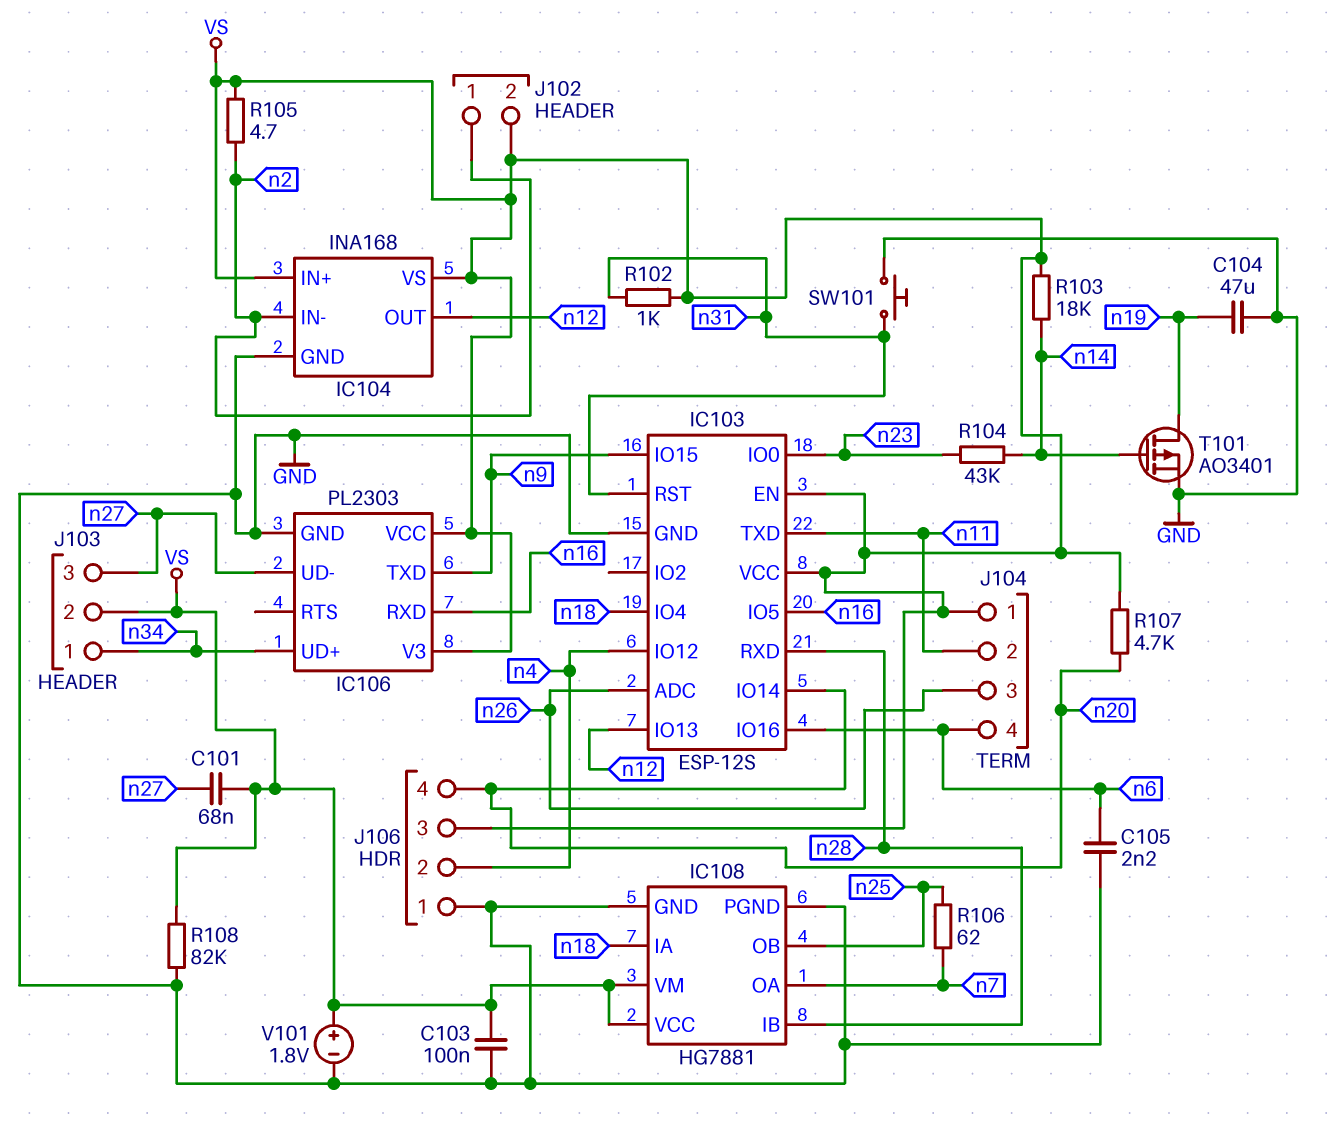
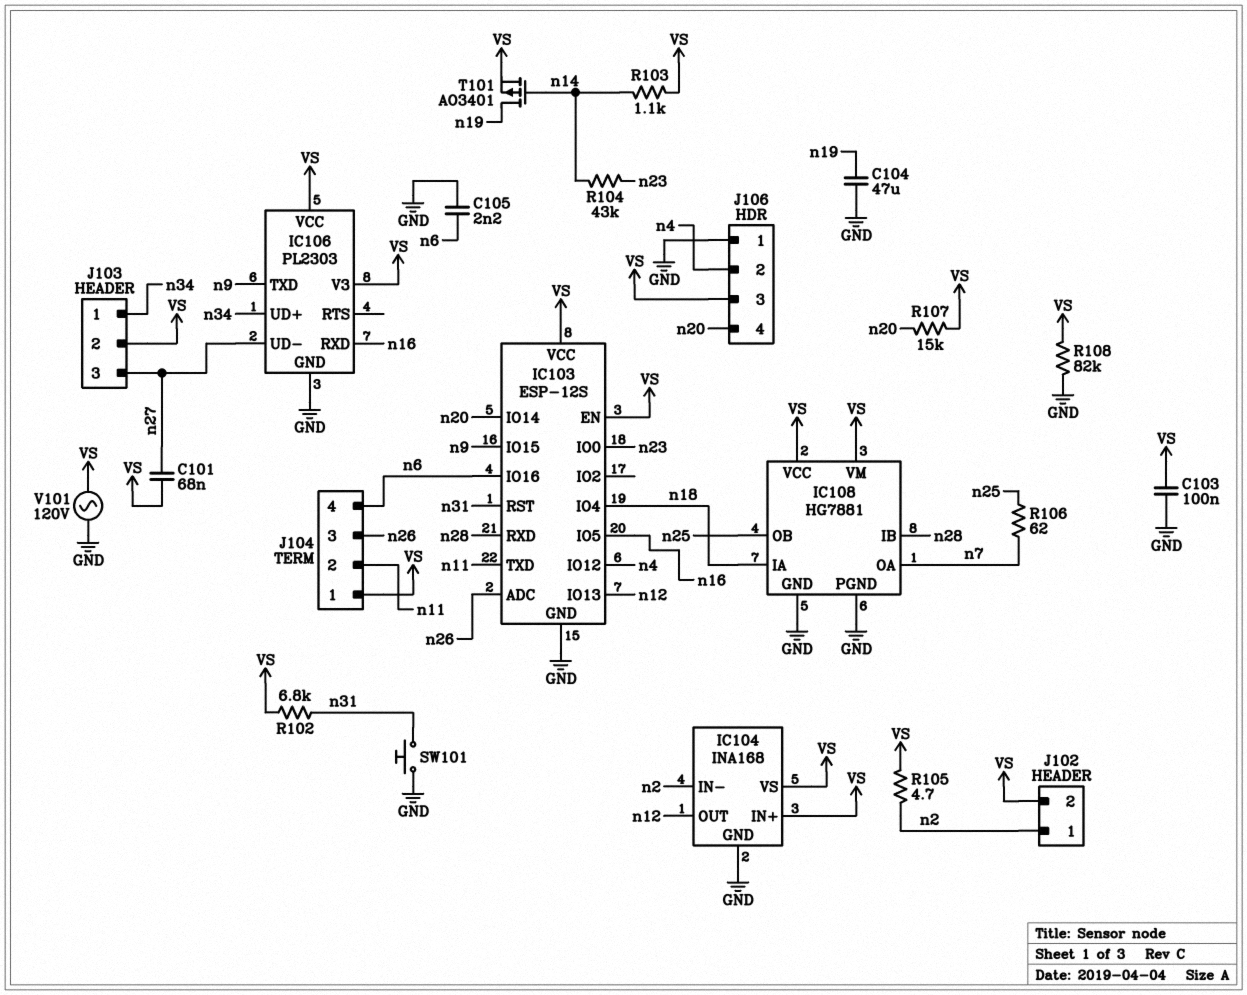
R102: 1k (VS, n31) -> 6.8k (VS, n31)
R103: 18k (VS, n14) -> 1.1k (VS, n14)
R107: 4.7k (VS, n20) -> 15k (VS, n20)
T101: PMOS AO3401 (G n14, D n19, S GND) -> PMOS AO3401 (G n14, D n19, S VS)
V101: 1.8V (plus VS, minus GND) -> AC 120V (GND, VS)

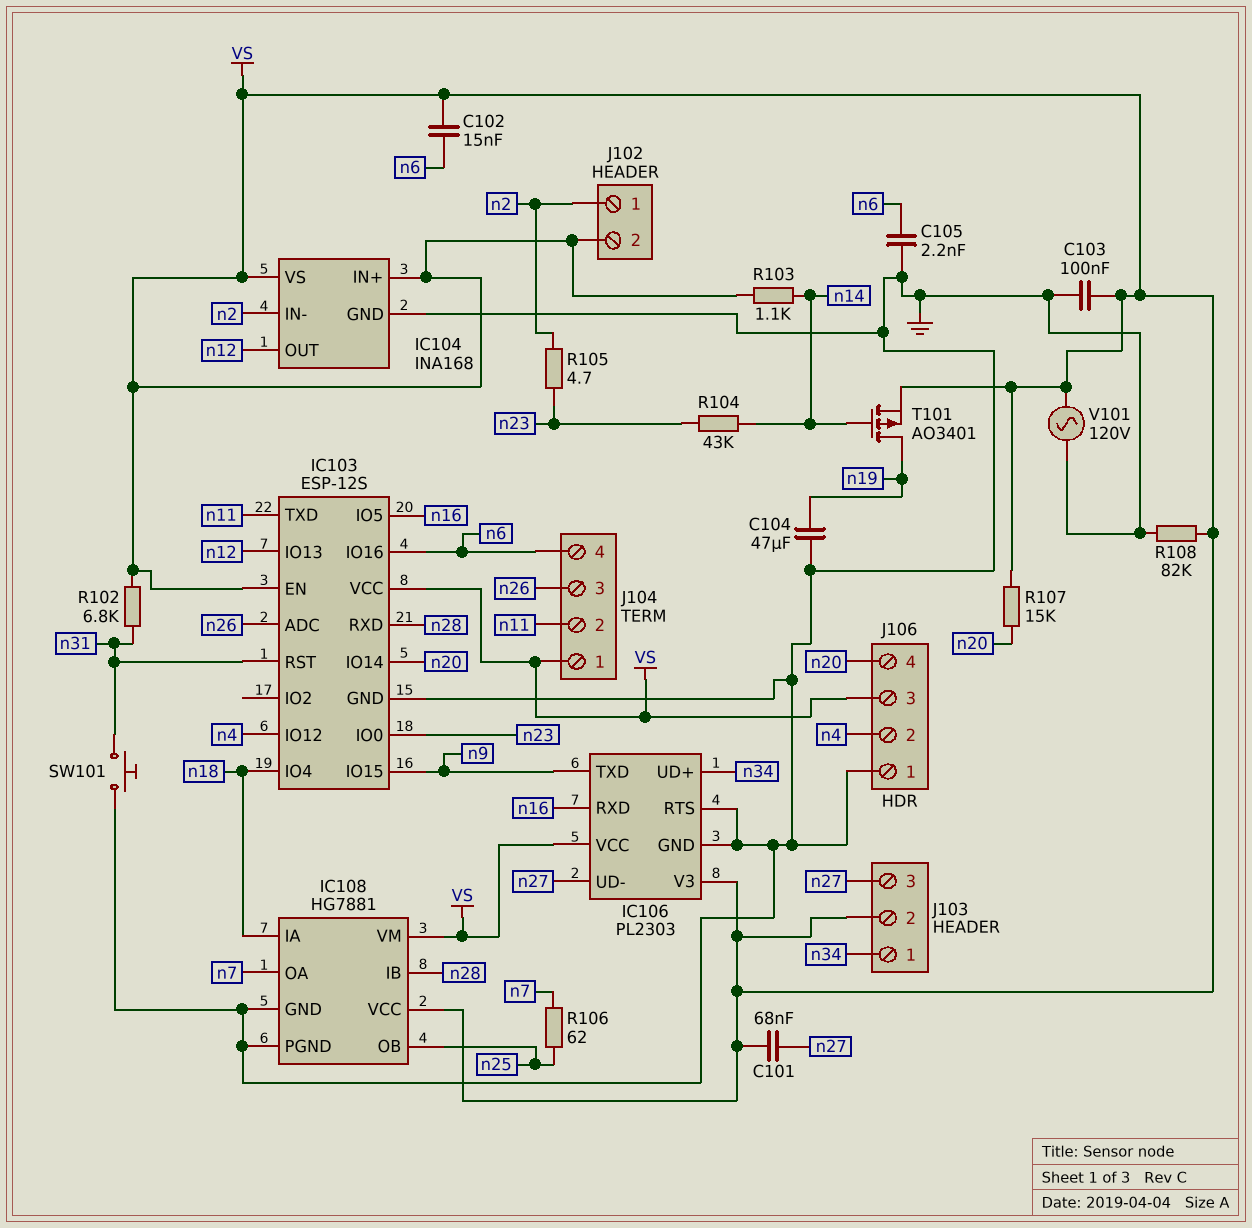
C102: none -> 15nF (VS, n6)
IC106 pin RTS: none -> GND
R105: 4.7 (VS, n2) -> 4.7 (n2, n23)

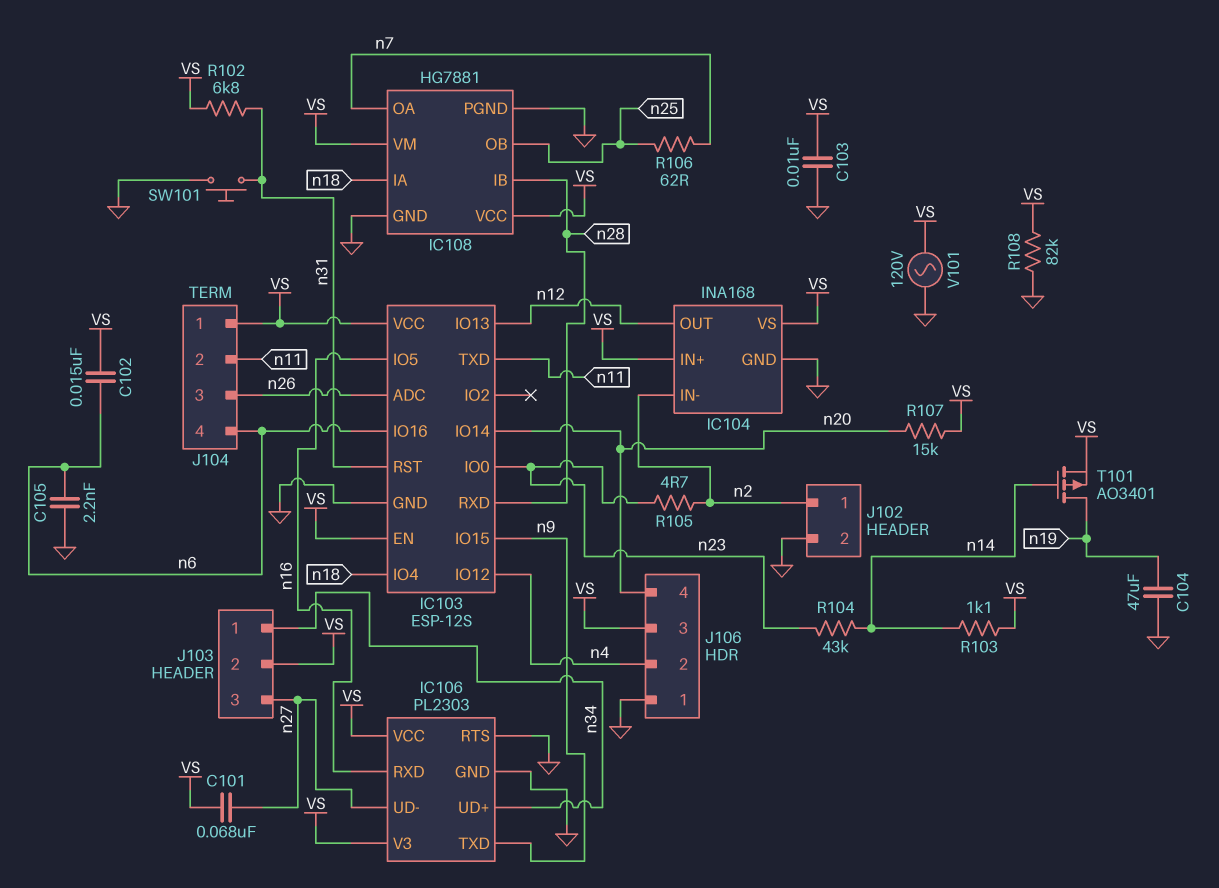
C103: 100nF (GND, VS) -> 10nF (GND, VS)
J102 pin 2: VS -> GND

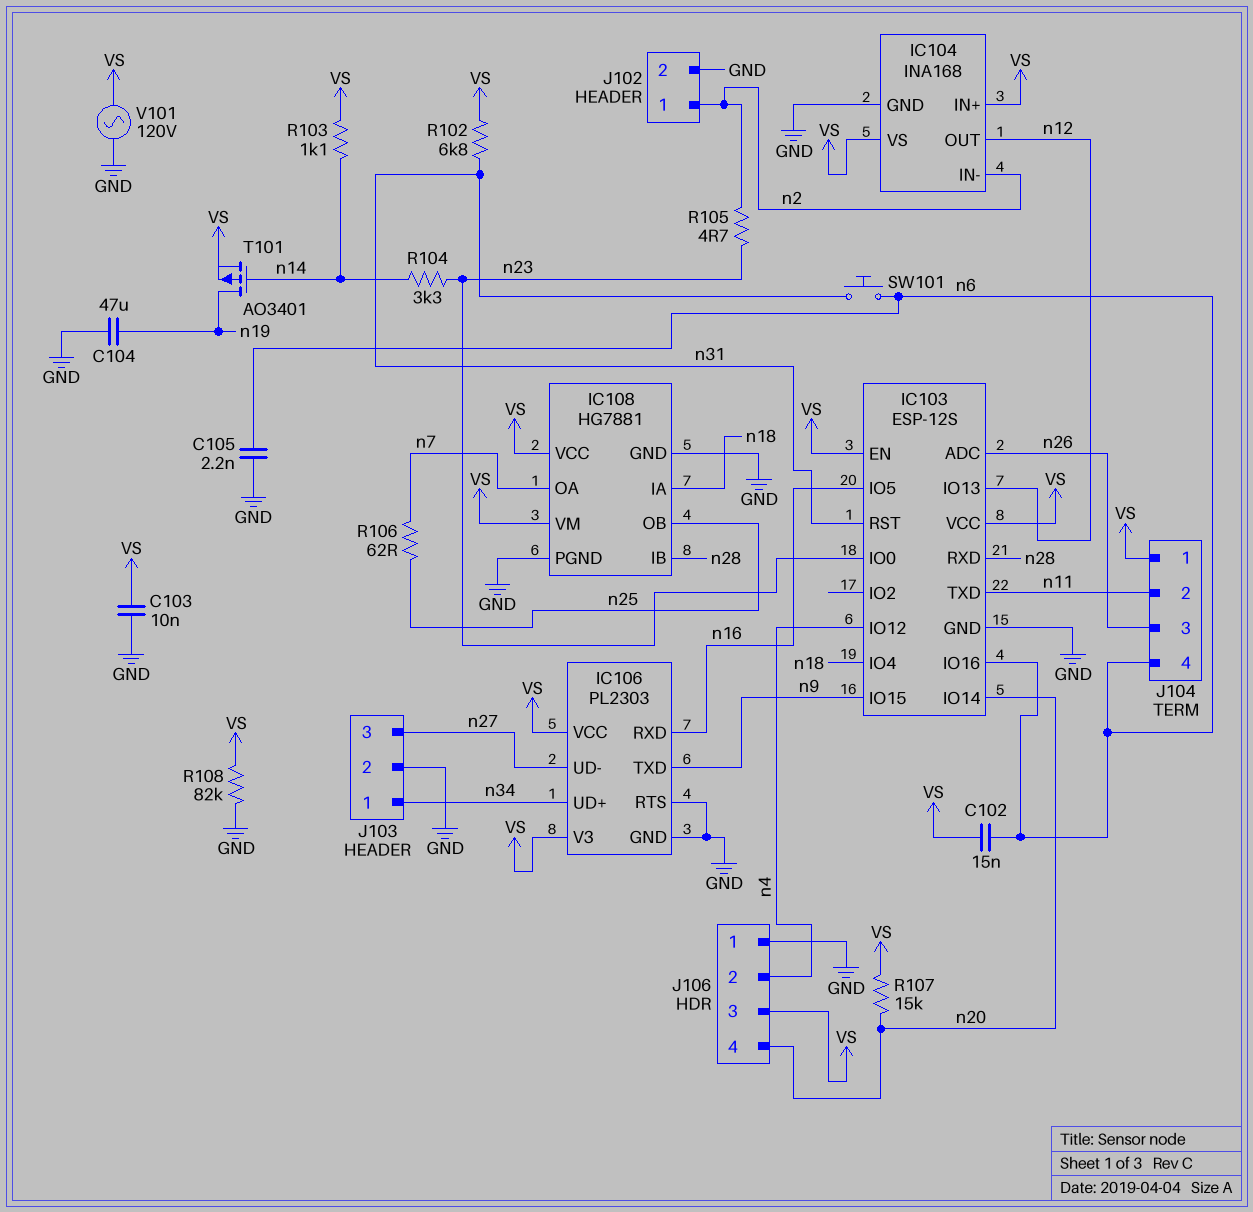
C101: 68nF (VS, n27) -> none
J103 pin 2: VS -> GND
R104: 43k (n14, n23) -> 3.3k (n14, n23)
SW101: button (GND, n31) -> button (n6, n31)

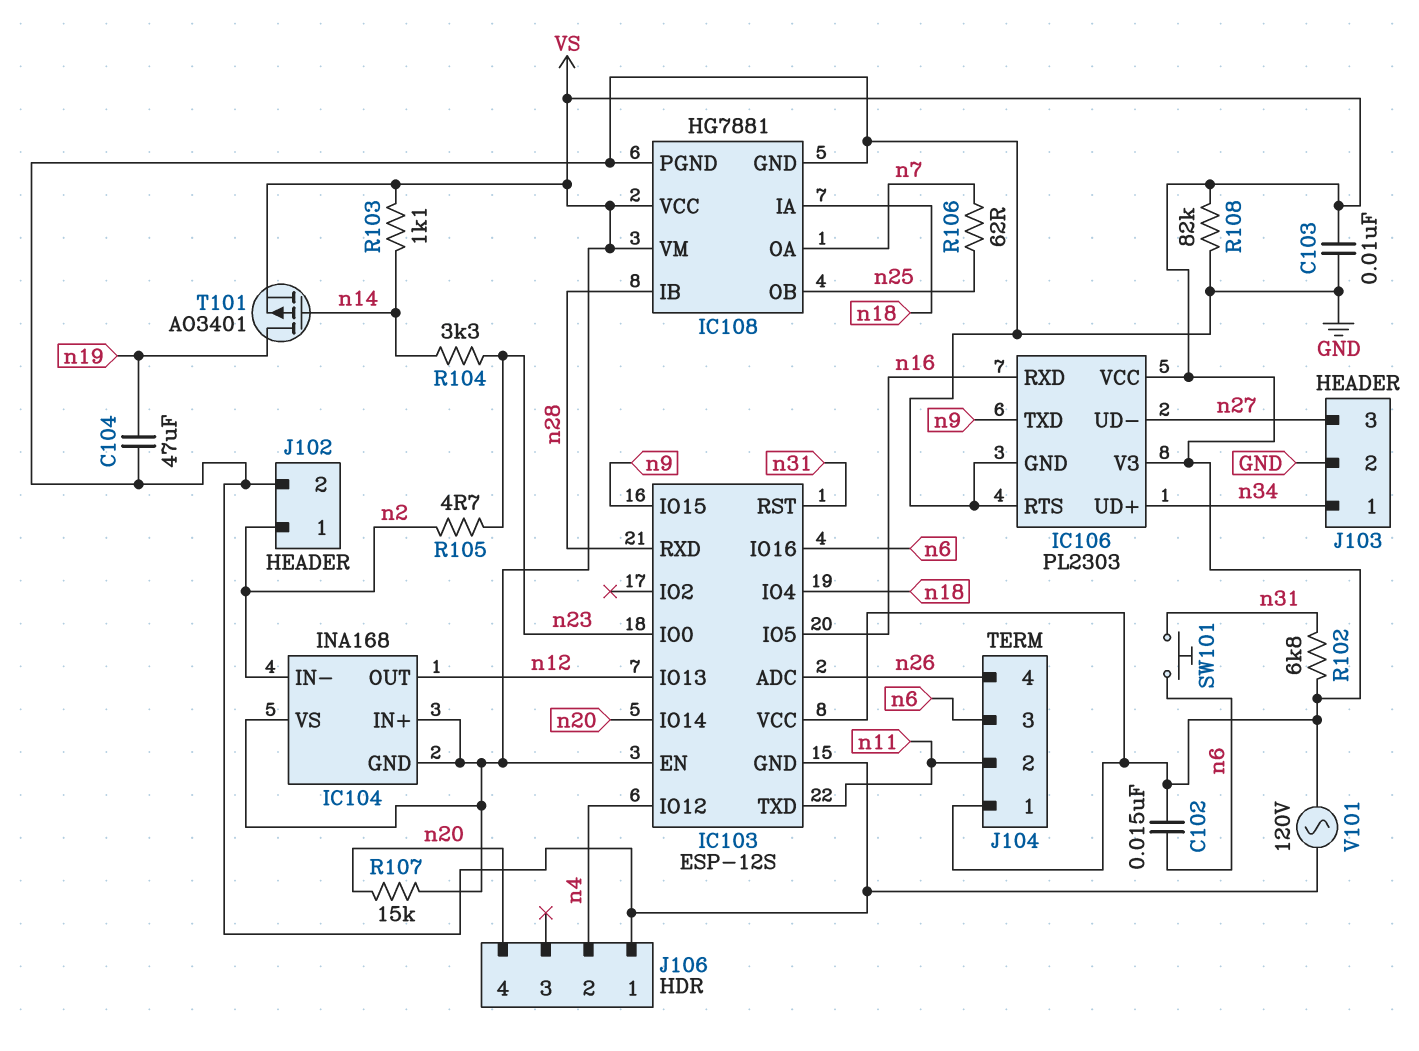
C105: 2.2nF (GND, n6) -> none
IC104 pin GND: GND -> VS
J104 pin 3: n26 -> n6
J104 pin 4: n6 -> n26
J106 pin 3: VS -> none

